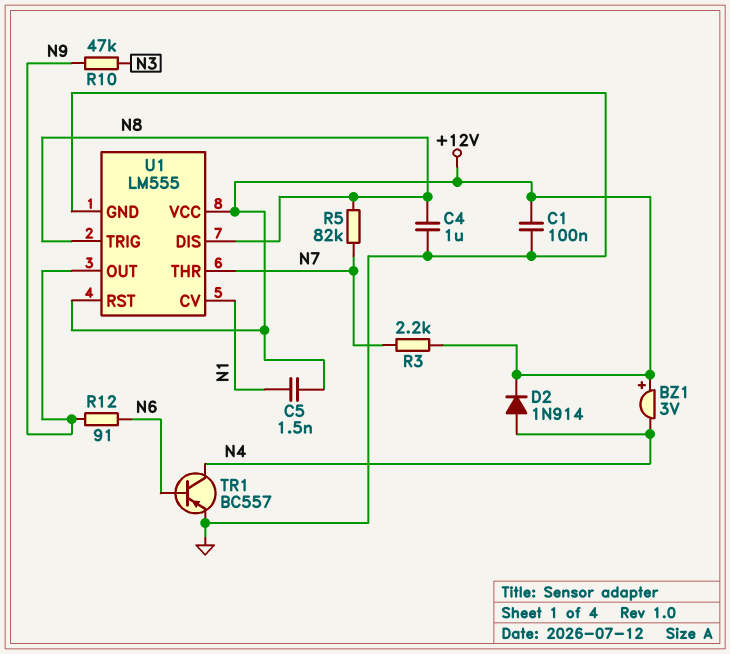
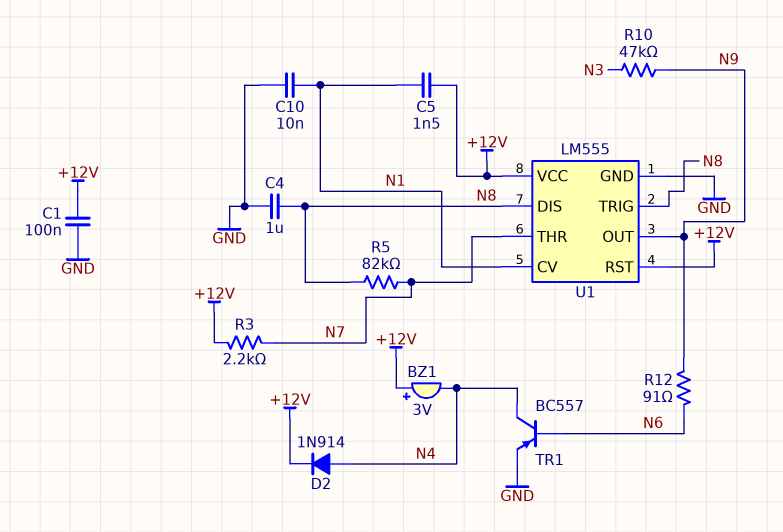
C10: none -> 10nF (GND, N1)

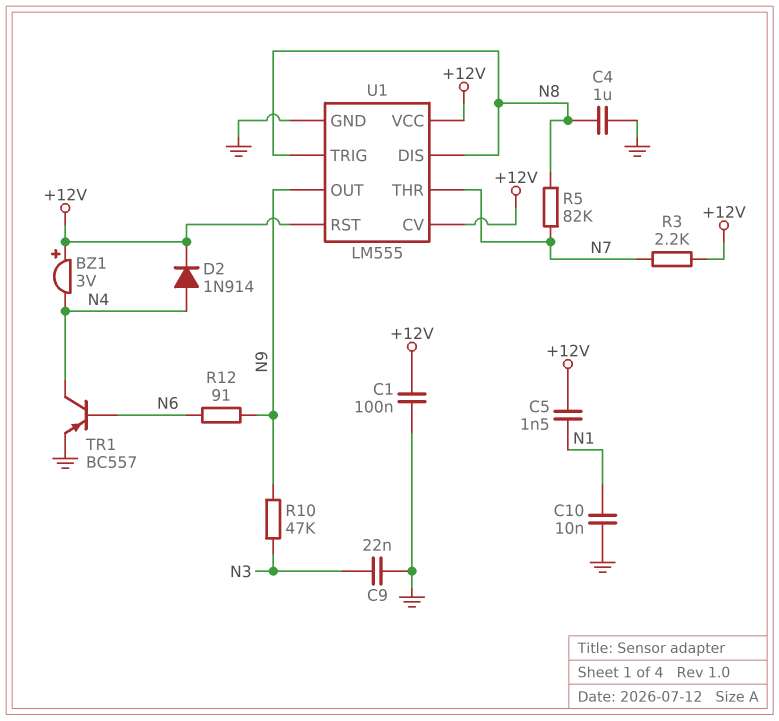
C9: none -> 22nF (GND, N3)
U1 pin CV: N1 -> +12V

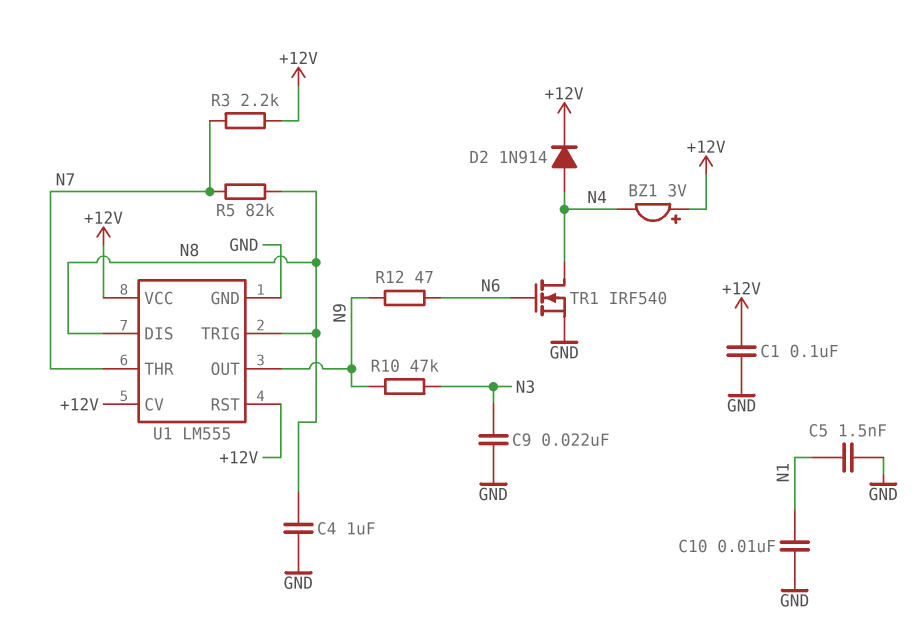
C5: 1.5nF (+12V, N1) -> 1.5nF (GND, N1)
R12: 91 (N6, N9) -> 47 (N6, N9)
TR1: PNP BC557 (B N6, C N4, E GND) -> NMOS IRF540 (G N6, D N4, S GND)

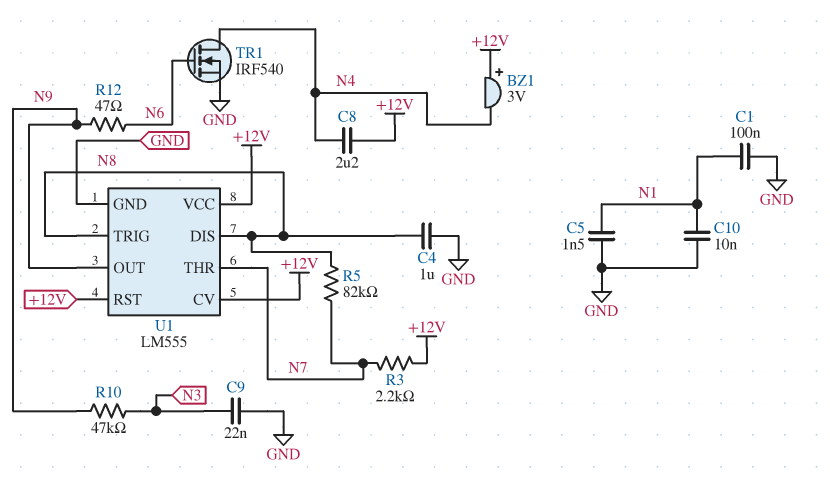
C1: 100nF (+12V, GND) -> 100nF (GND, N1)
C8: none -> 2.2uF (+12V, N4)
D2: diode 1N914 (A N4, K +12V) -> none

